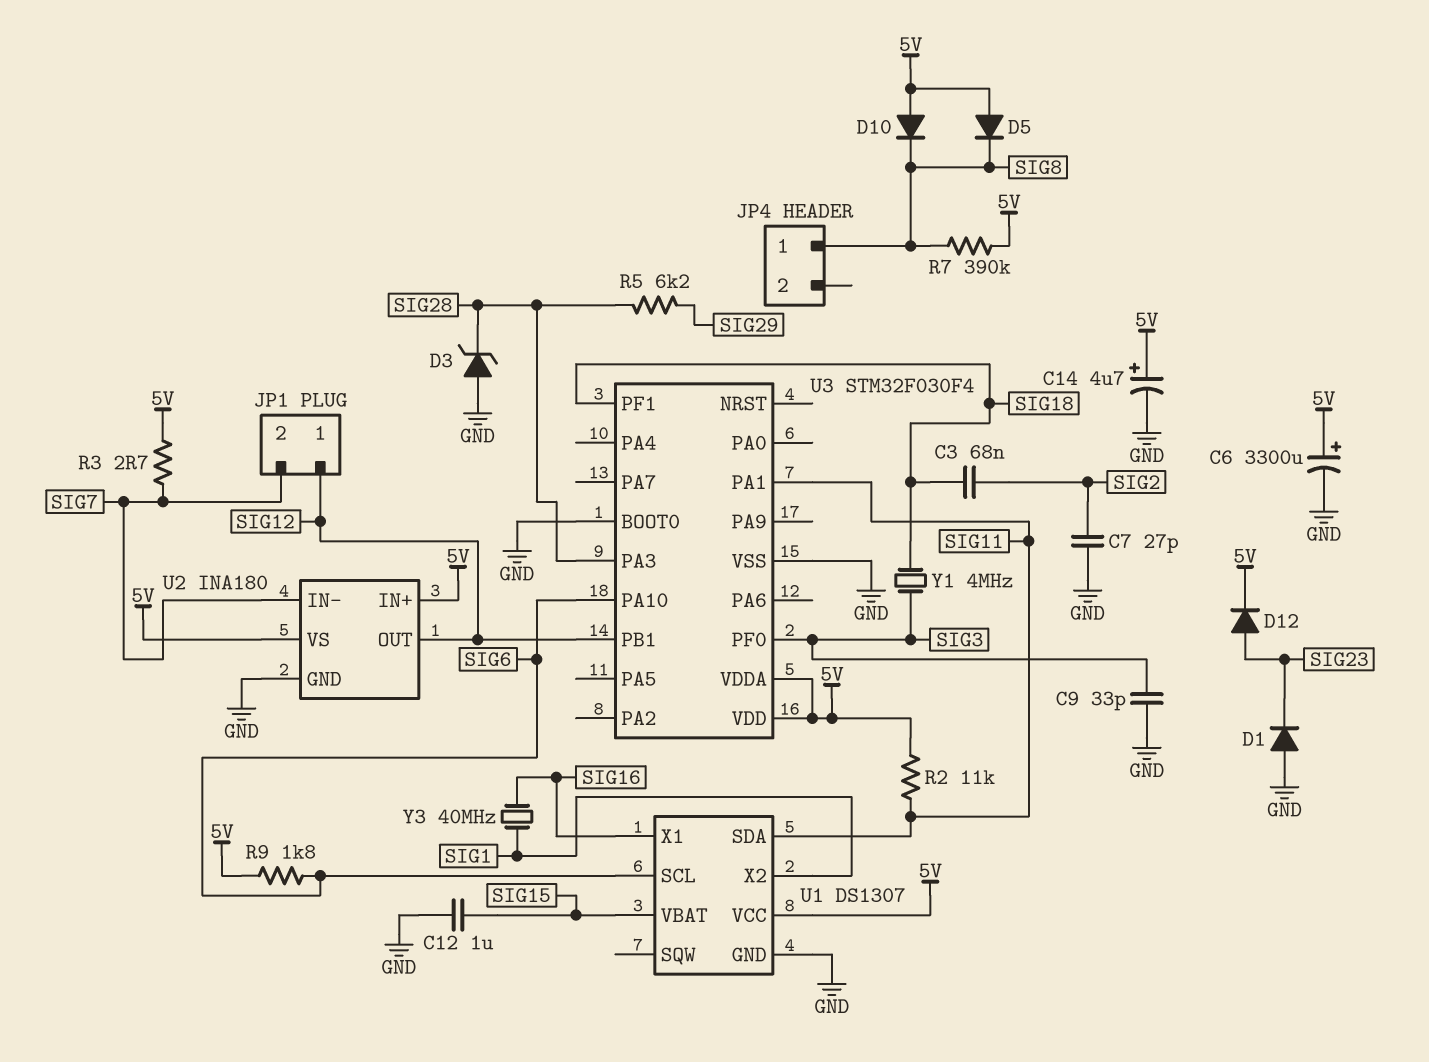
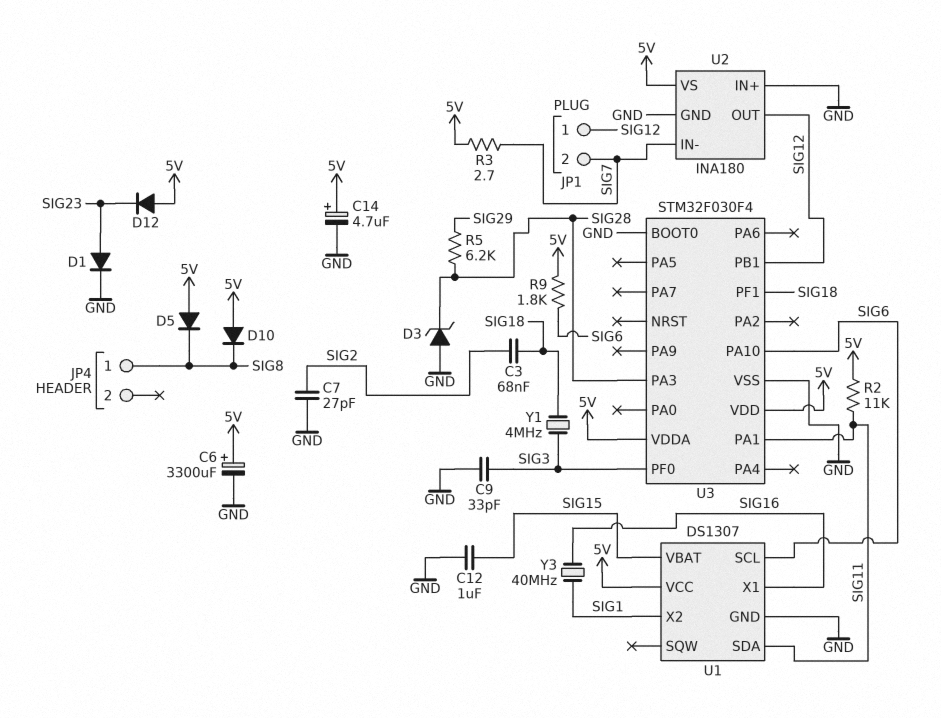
D1: diode (A GND, K SIG23) -> diode (A SIG23, K GND)
D12: diode (A SIG23, K 5V) -> diode (A 5V, K SIG23)
R7: 390k (5V, SIG8) -> none
U2 pin IN+: 5V -> GND

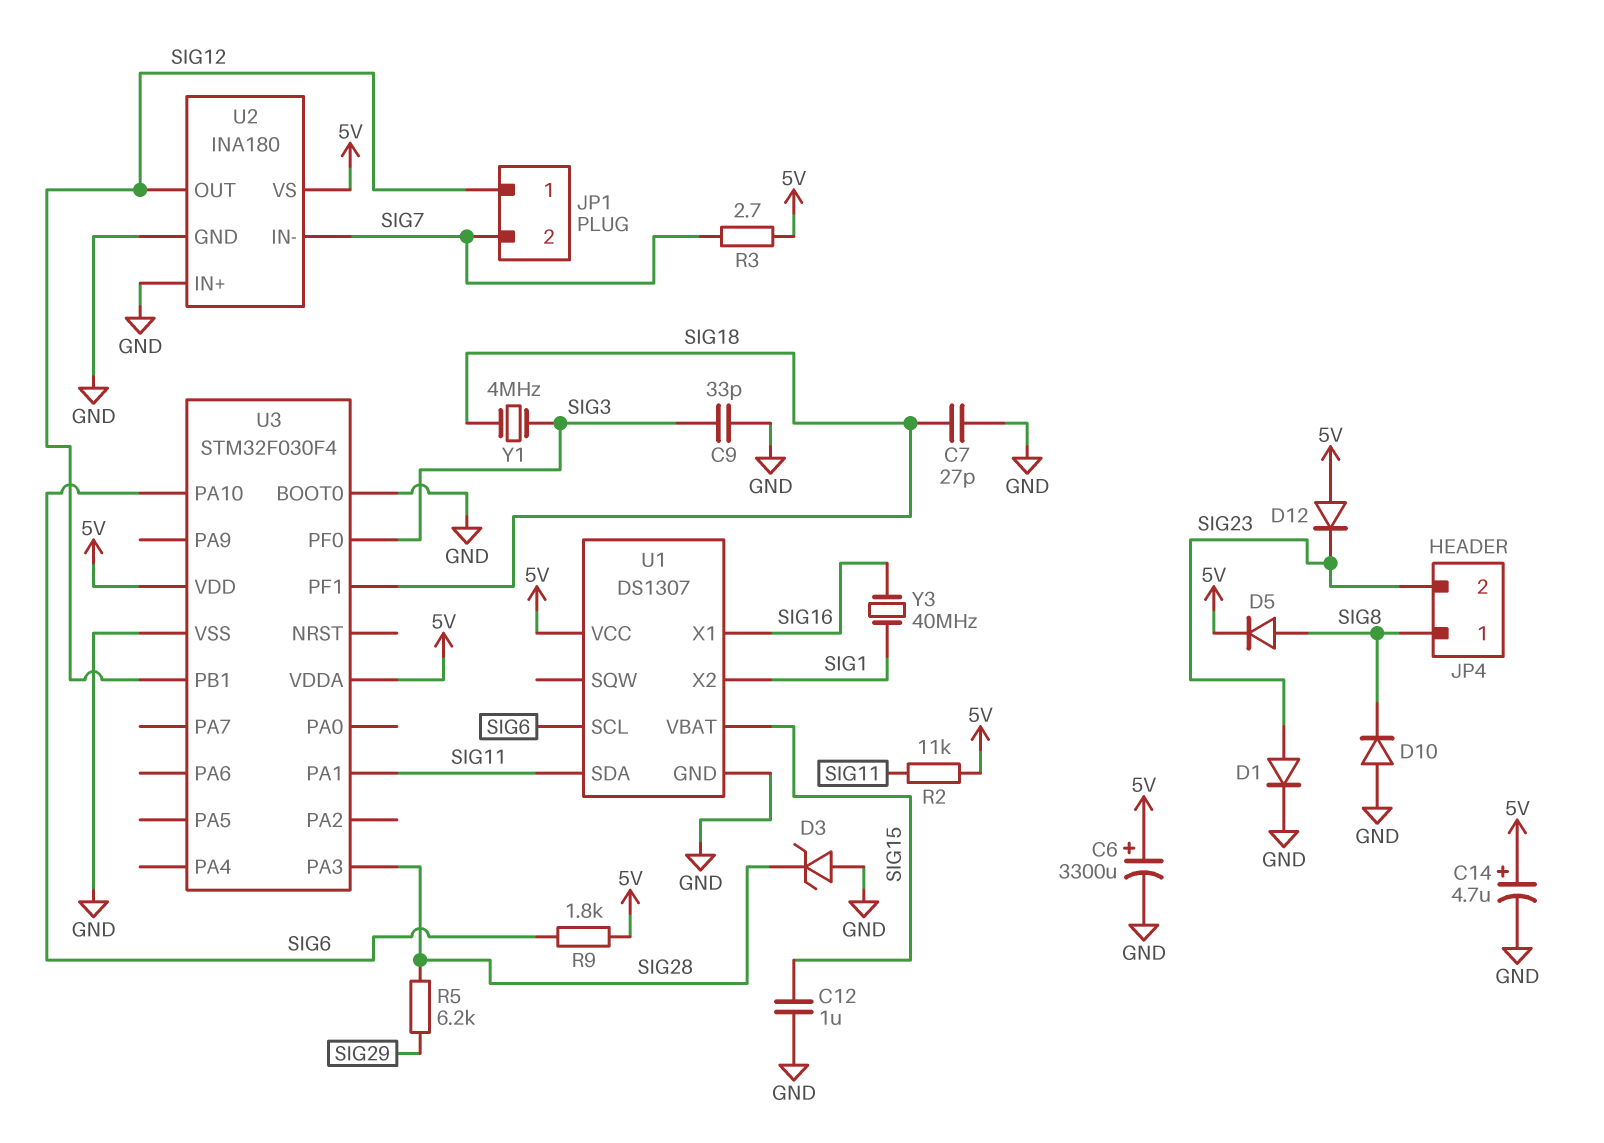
C3: 68nF (SIG2, SIG18) -> none
C7: 27pF (GND, SIG2) -> 27pF (GND, SIG18)
D5: diode (A 5V, K SIG8) -> diode (A SIG8, K 5V)
D10: diode (A 5V, K SIG8) -> diode (A GND, K SIG8)
JP4 pin 2: none -> SIG23

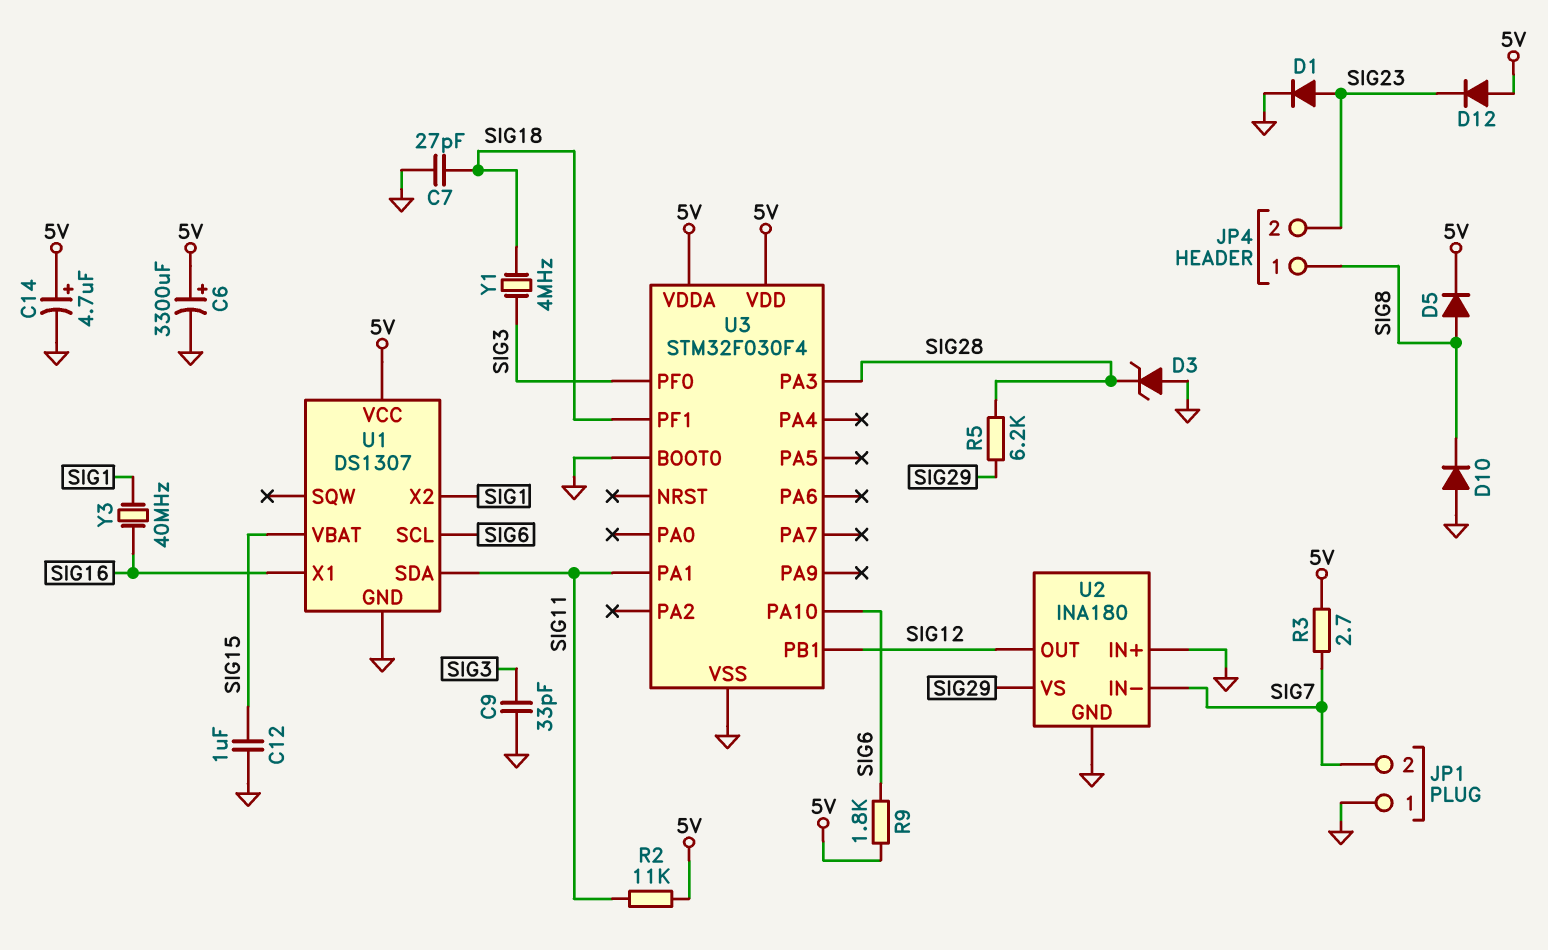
JP1 pin 1: SIG12 -> GND
U2 pin VS: 5V -> SIG29

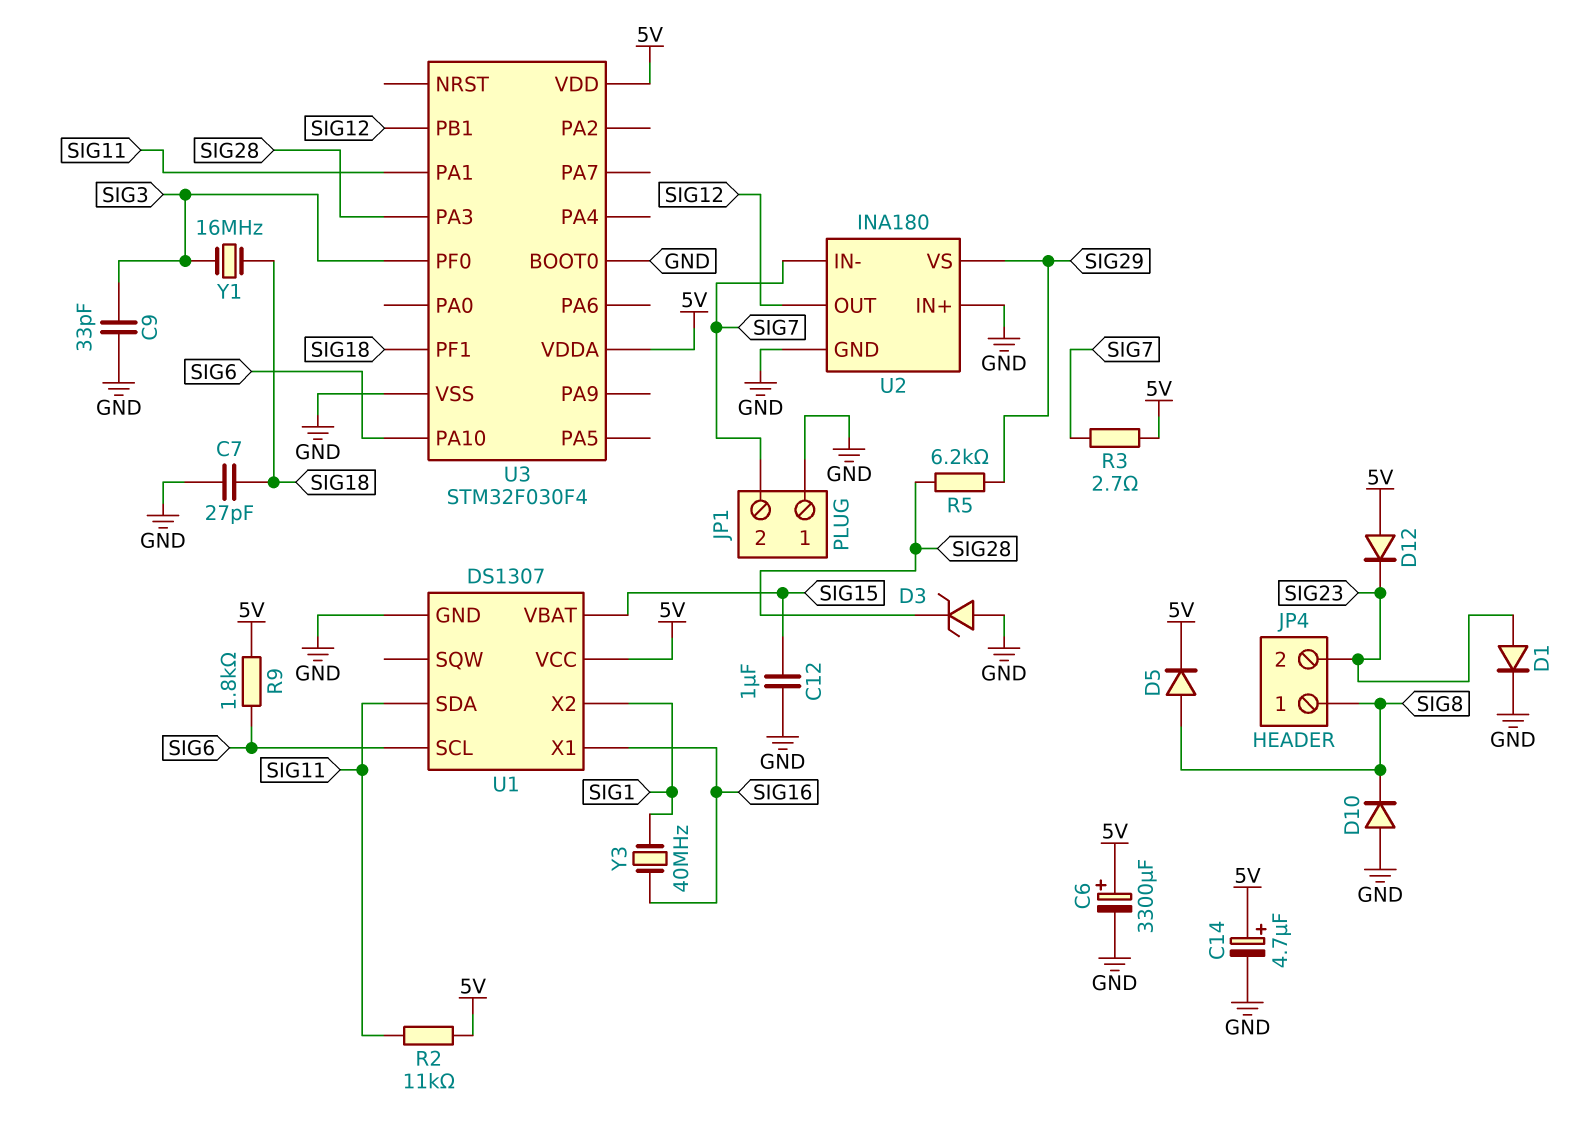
Y1: 4MHz (SIG3, SIG18) -> 16MHz (SIG3, SIG18)

